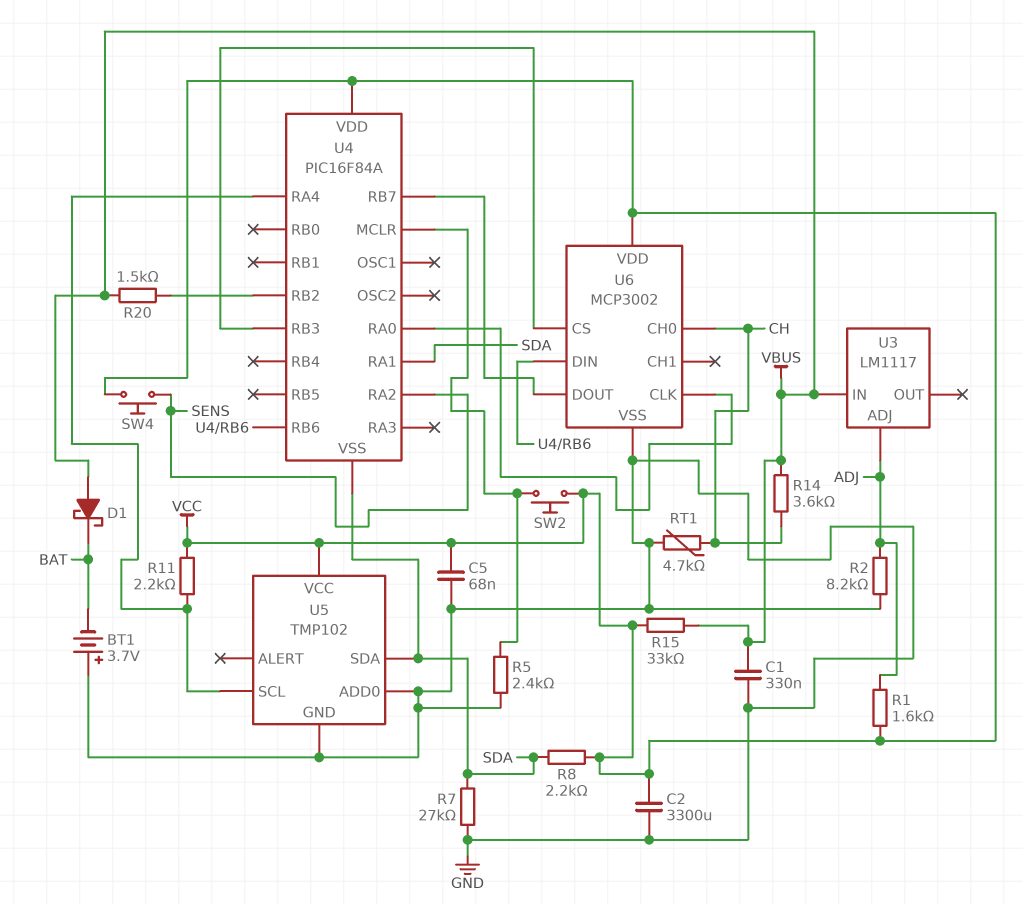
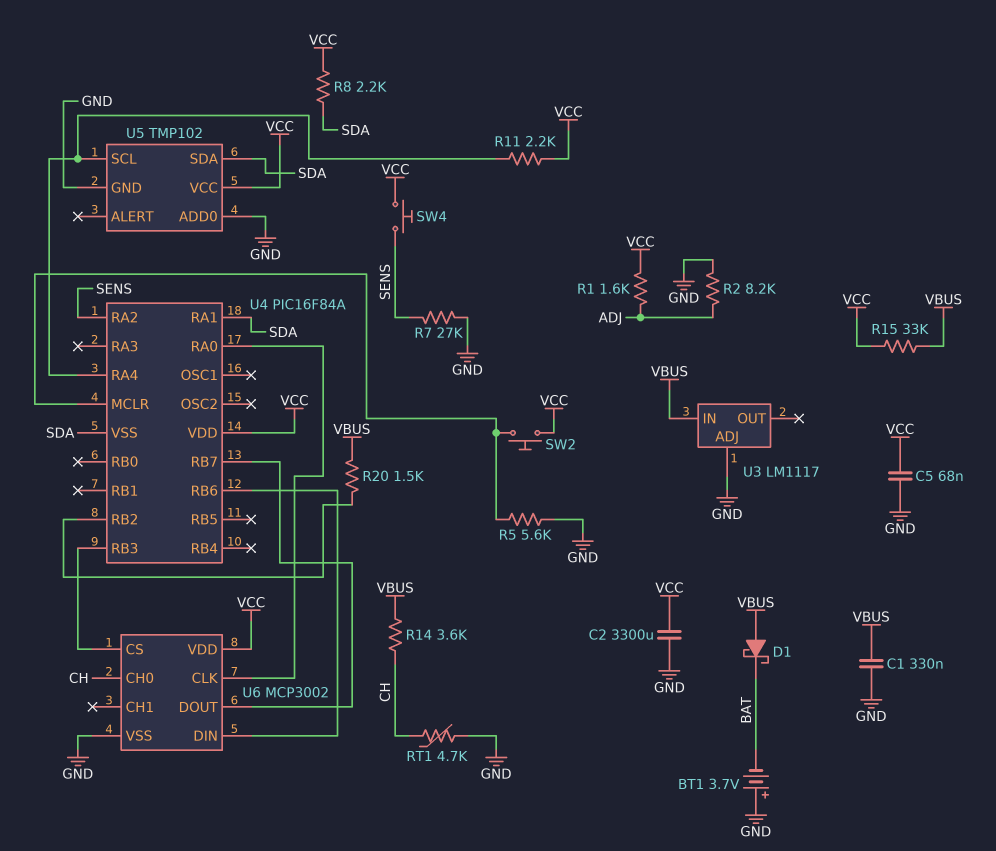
R5: 2.4k (GND, U4/MCLR) -> 5.6k (GND, U4/MCLR)
R7: 27k (GND, SDA) -> 27k (GND, SENS)
U3 pin ADJ: ADJ -> GND

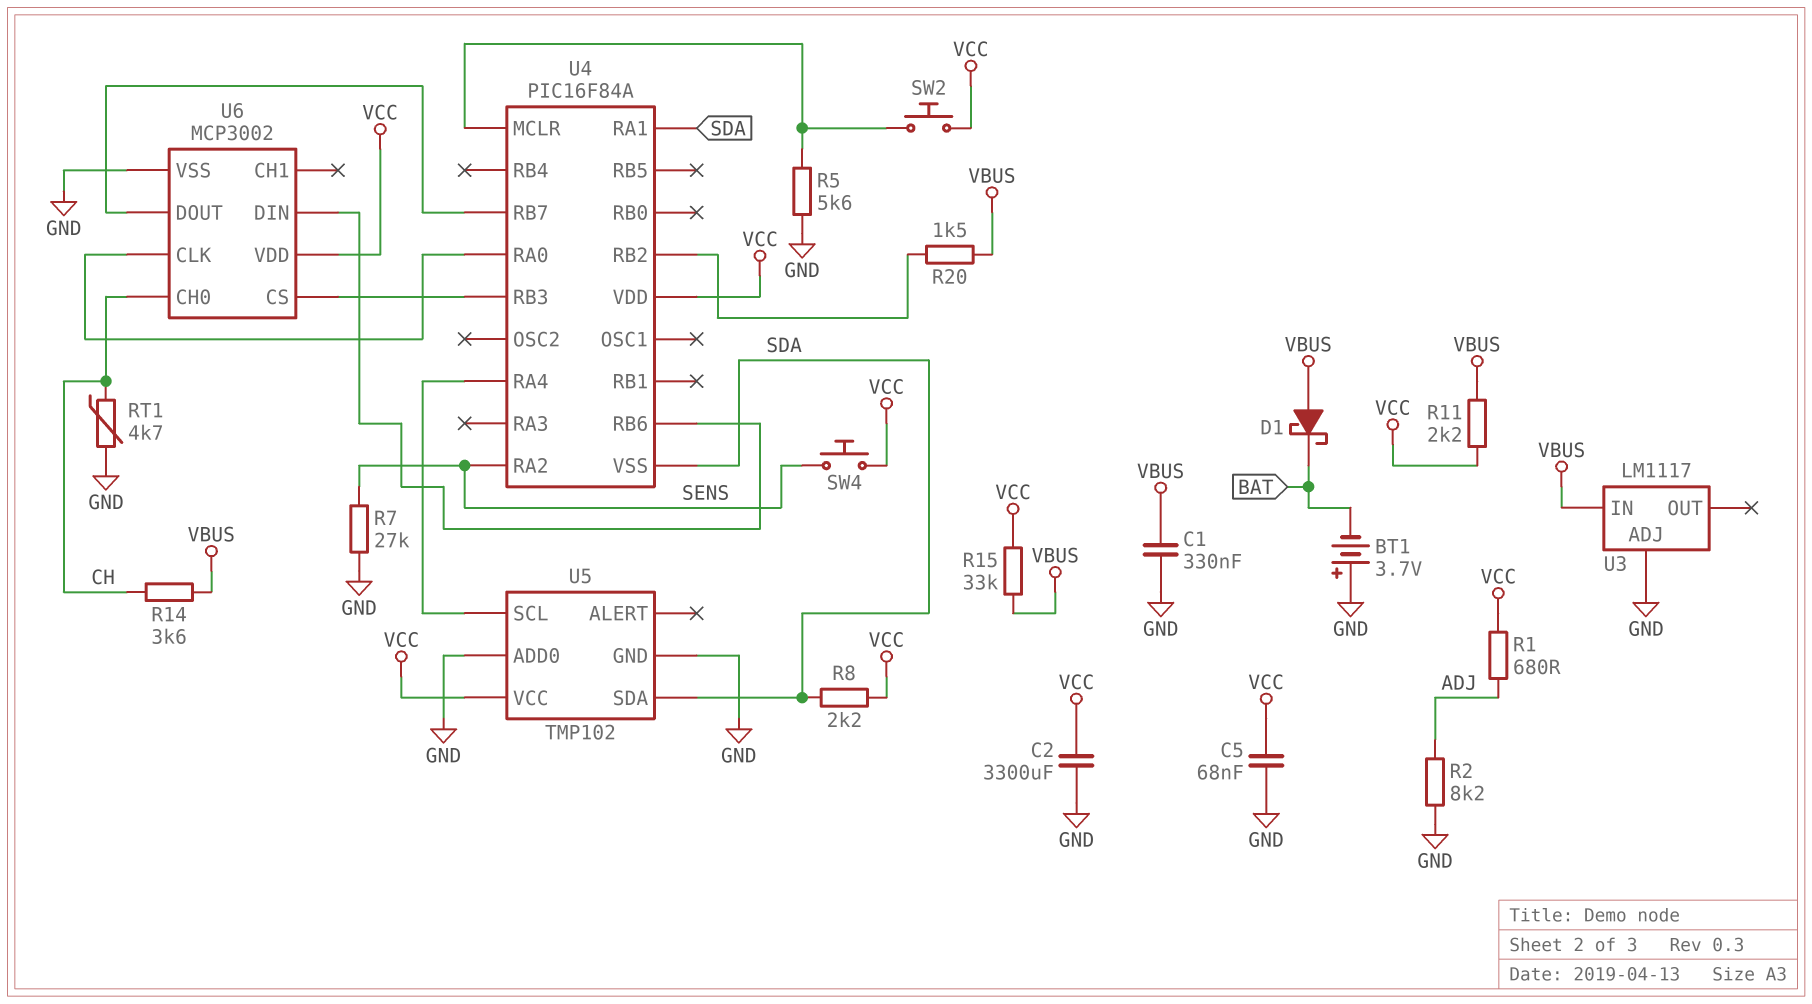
R1: 1.6k (ADJ, VCC) -> 680 (ADJ, VCC)
R11: 2.2k (U4/RA4, VCC) -> 2.2k (VBUS, VCC)

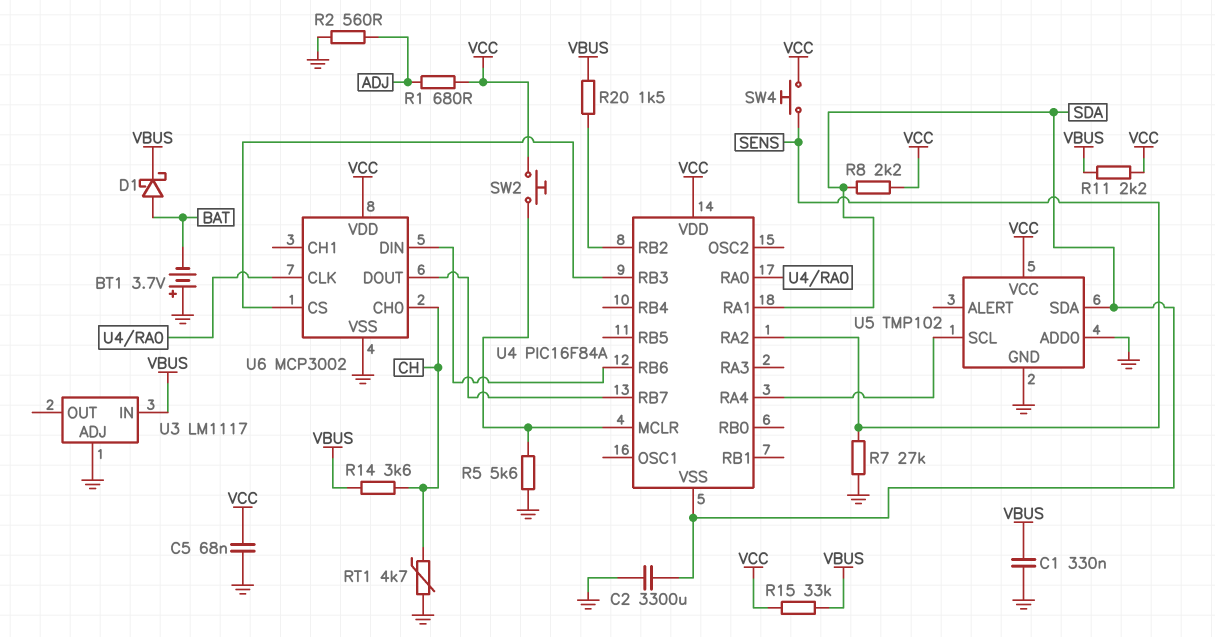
C2: 3300uF (GND, VCC) -> 3300uF (GND, SDA)
D1: schottky (A VBUS, K BAT) -> schottky (A BAT, K VBUS)
R2: 8.2k (ADJ, GND) -> 560 (ADJ, GND)

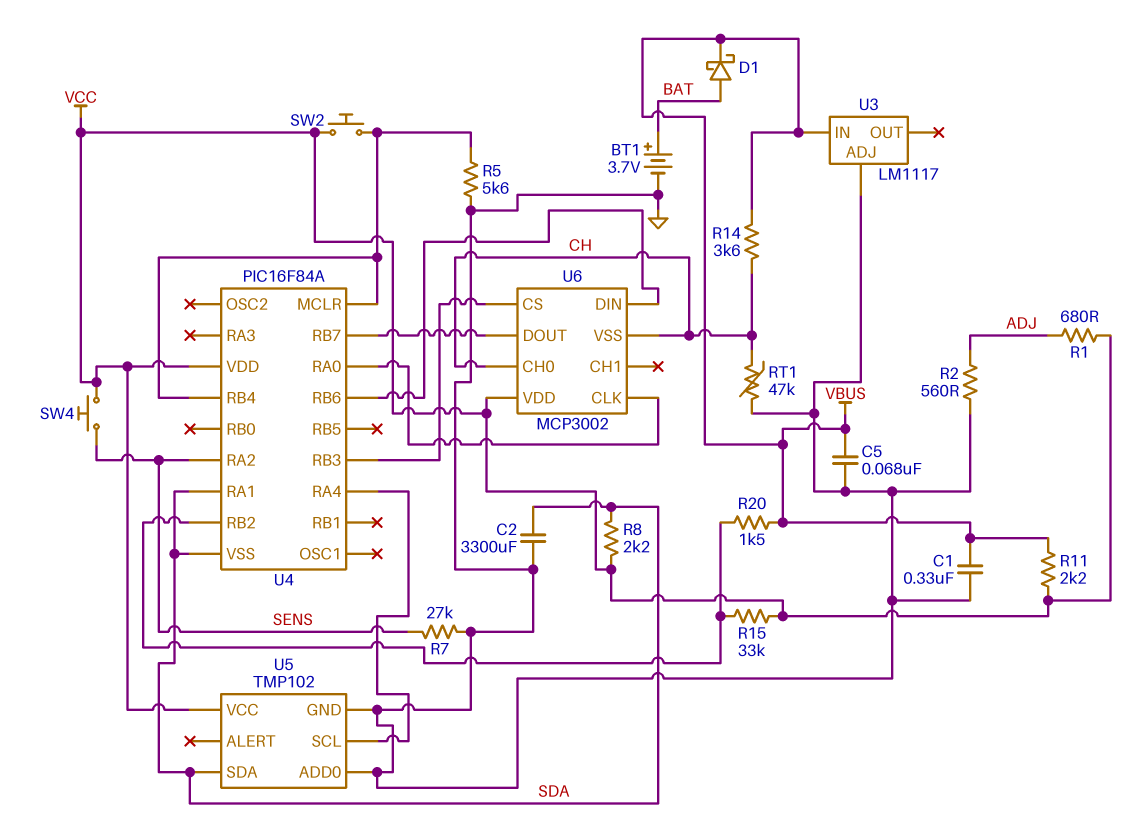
BT1: 3.7V (plus GND, minus BAT) -> 3.7V (plus BAT, minus GND)
C5: 68nF (GND, VCC) -> 68nF (GND, VBUS)
R15: 33k (VBUS, VCC) -> 33k (U4/RB2, VCC)
RT1: 4.7k (CH, GND) -> 47k (CH, GND)
U4 pin RB4: none -> U4/MCLR
U6 pin VSS: GND -> CH

